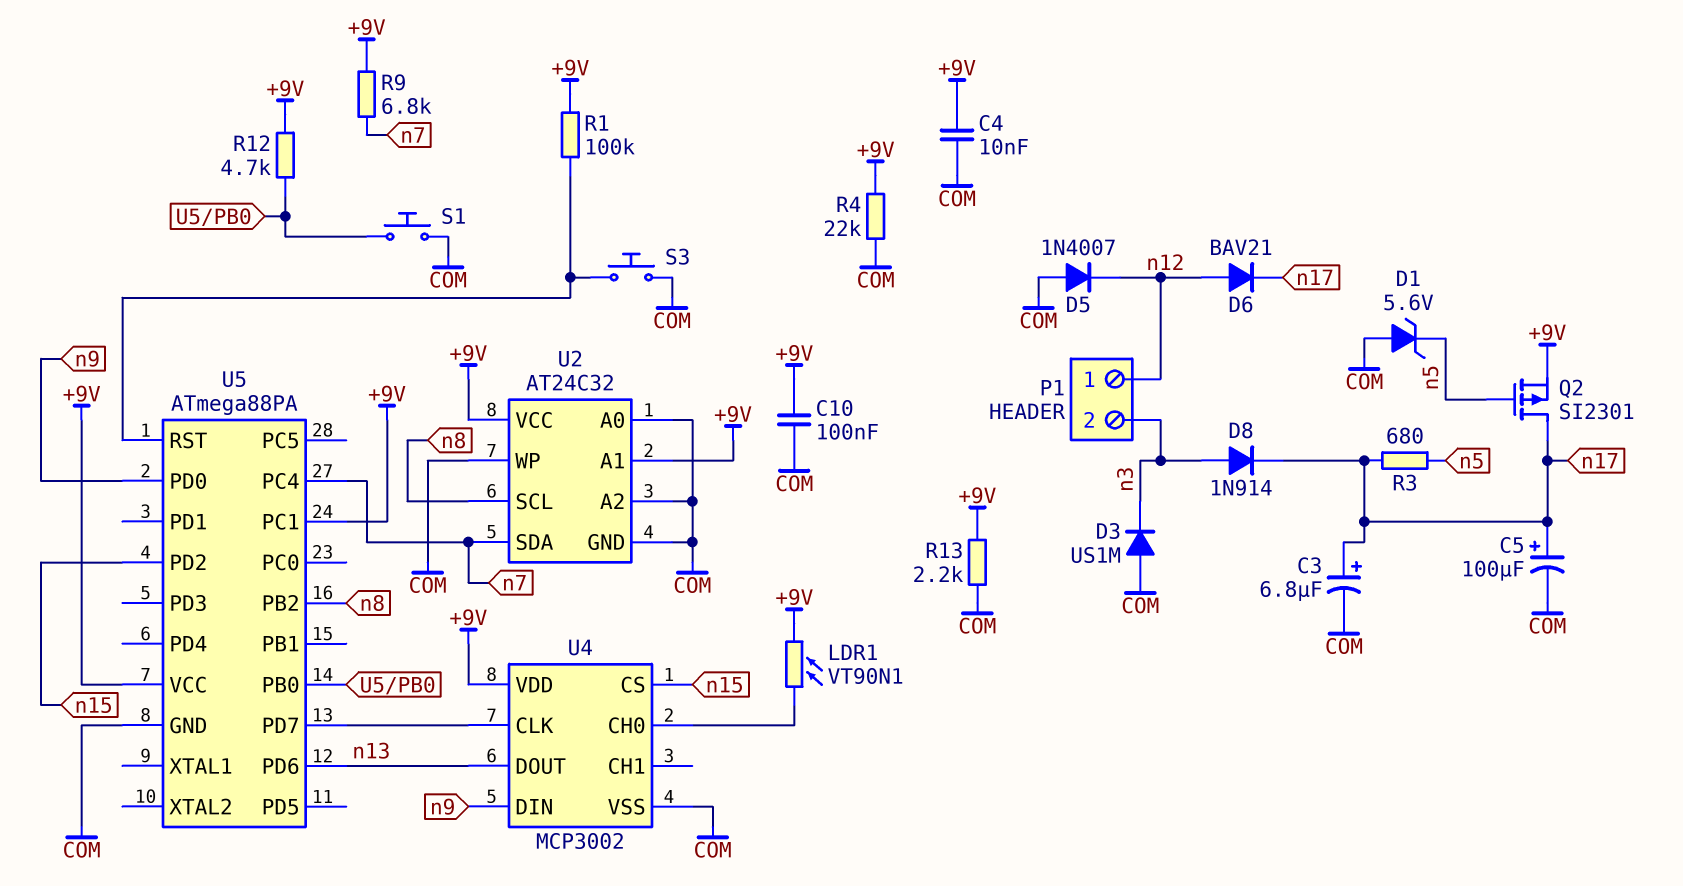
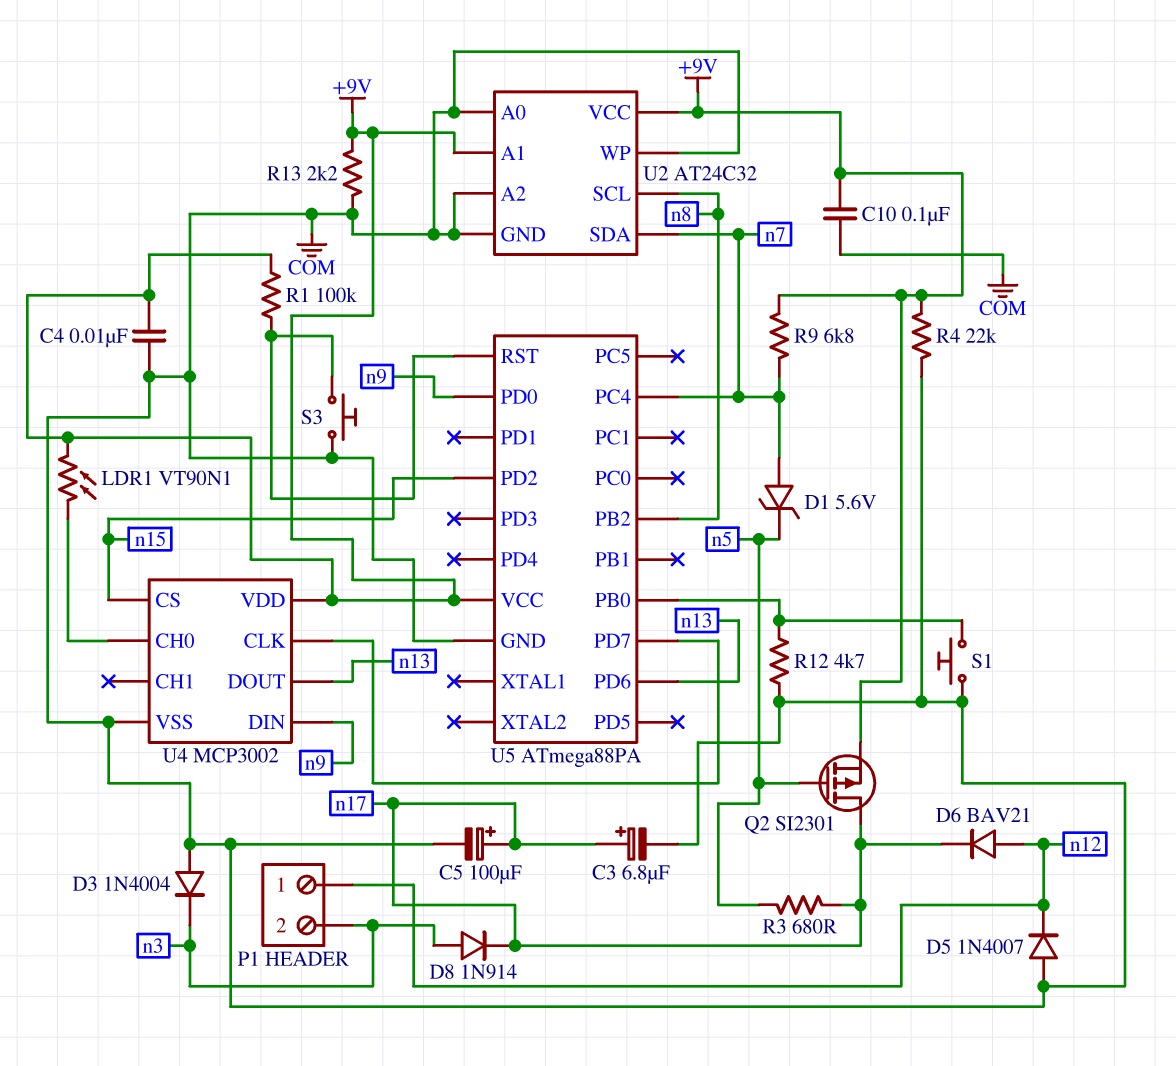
D1: zener 5.6V (A COM, K n5) -> zener 5.6V (A n7, K n5)
D3: diode US1M (A COM, K n3) -> diode 1N4004 (A COM, K n3)
R12: 4.7k (+9V, U5/PB0) -> 4.7k (COM, U5/PB0)
U5 pin PC1: +9V -> none

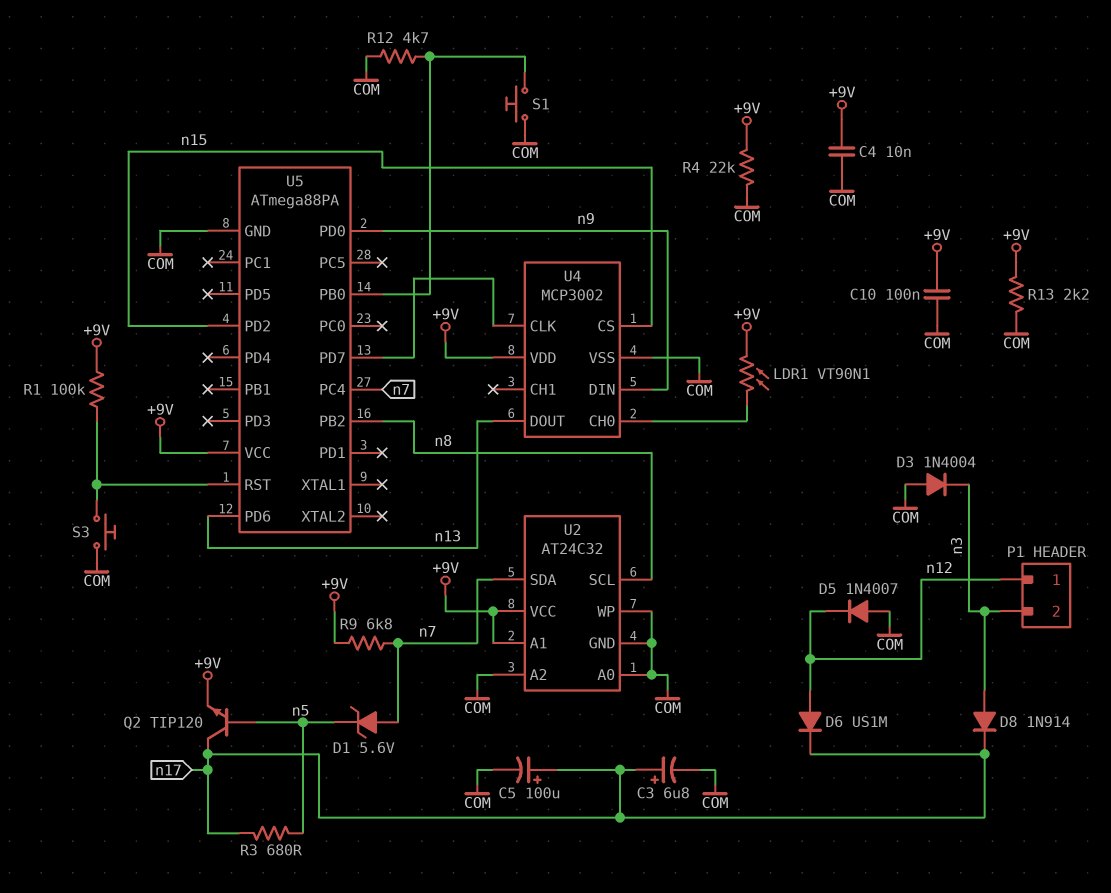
D6: diode BAV21 (A n12, K n17) -> diode US1M (A n12, K n17)
Q2: PMOS SI2301 (G n5, D n17, S +9V) -> NPN TIP120 (B n5, C n17, E +9V)

